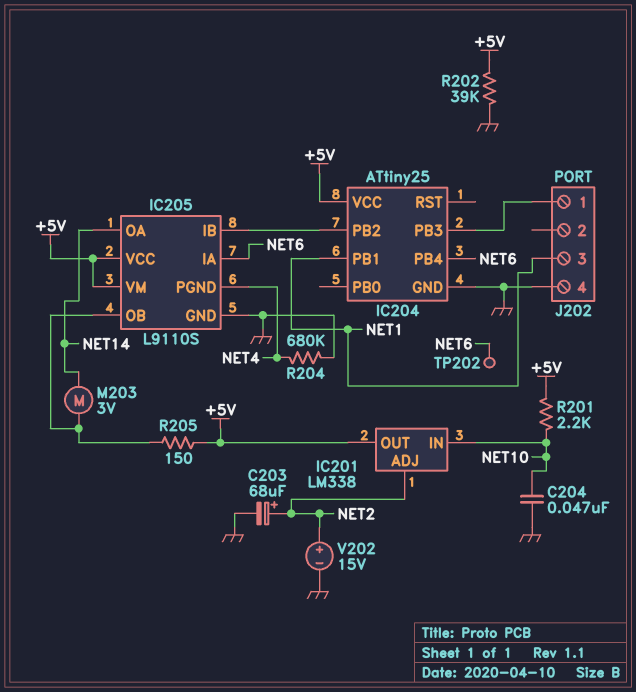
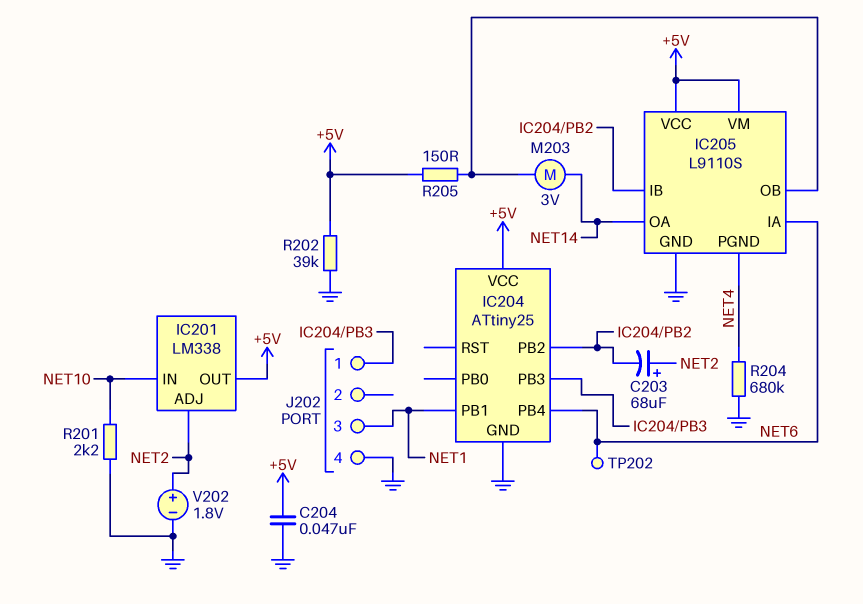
C203: 68uF (plus NET2, minus GND) -> 68uF (plus NET2, minus IC204/PB2)
C204: 47nF (GND, NET10) -> 47nF (+5V, GND)
R201: 2.2k (+5V, NET10) -> 2.2k (GND, NET10)
V202: 15V (plus NET2, minus GND) -> 1.8V (plus NET2, minus GND)

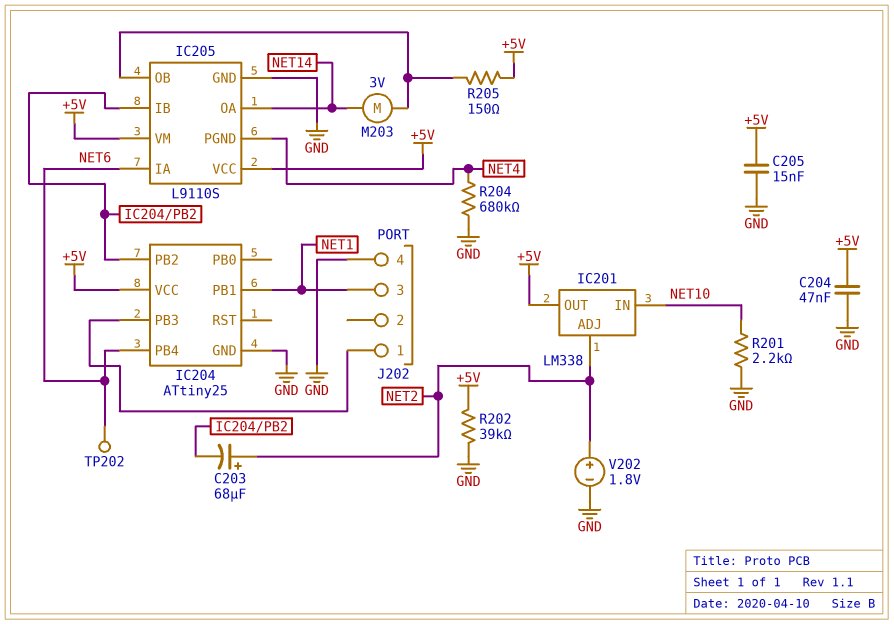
C205: none -> 15nF (+5V, GND)

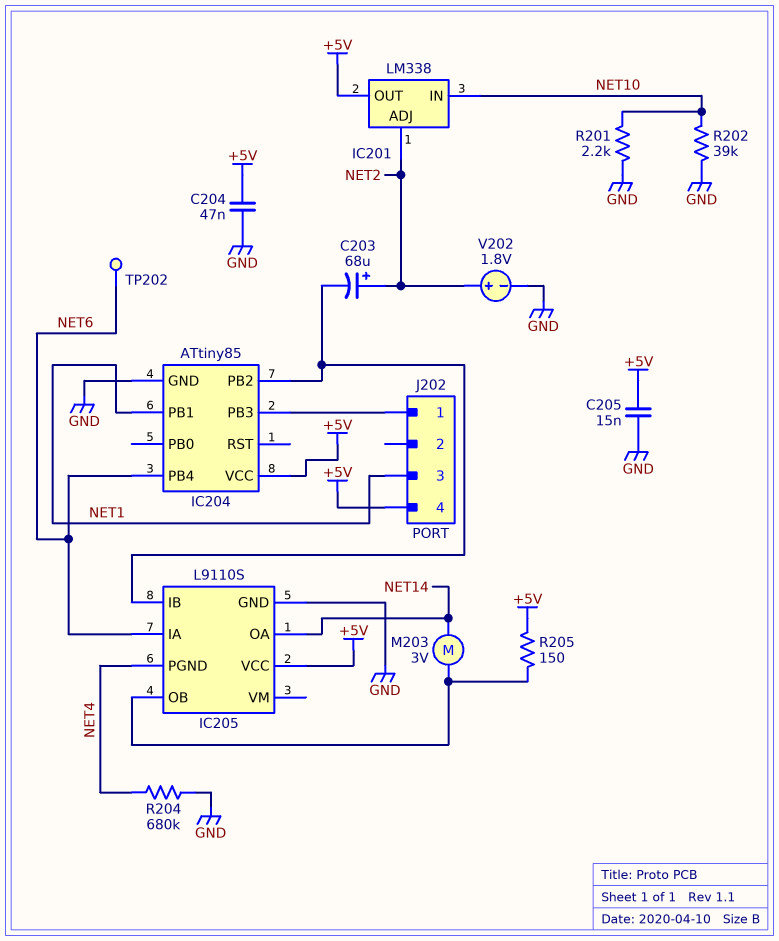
IC204: ATtiny25 -> ATtiny85
IC205 pin VM: +5V -> none
J202 pin 4: GND -> +5V
R202: 39k (+5V, GND) -> 39k (GND, NET10)

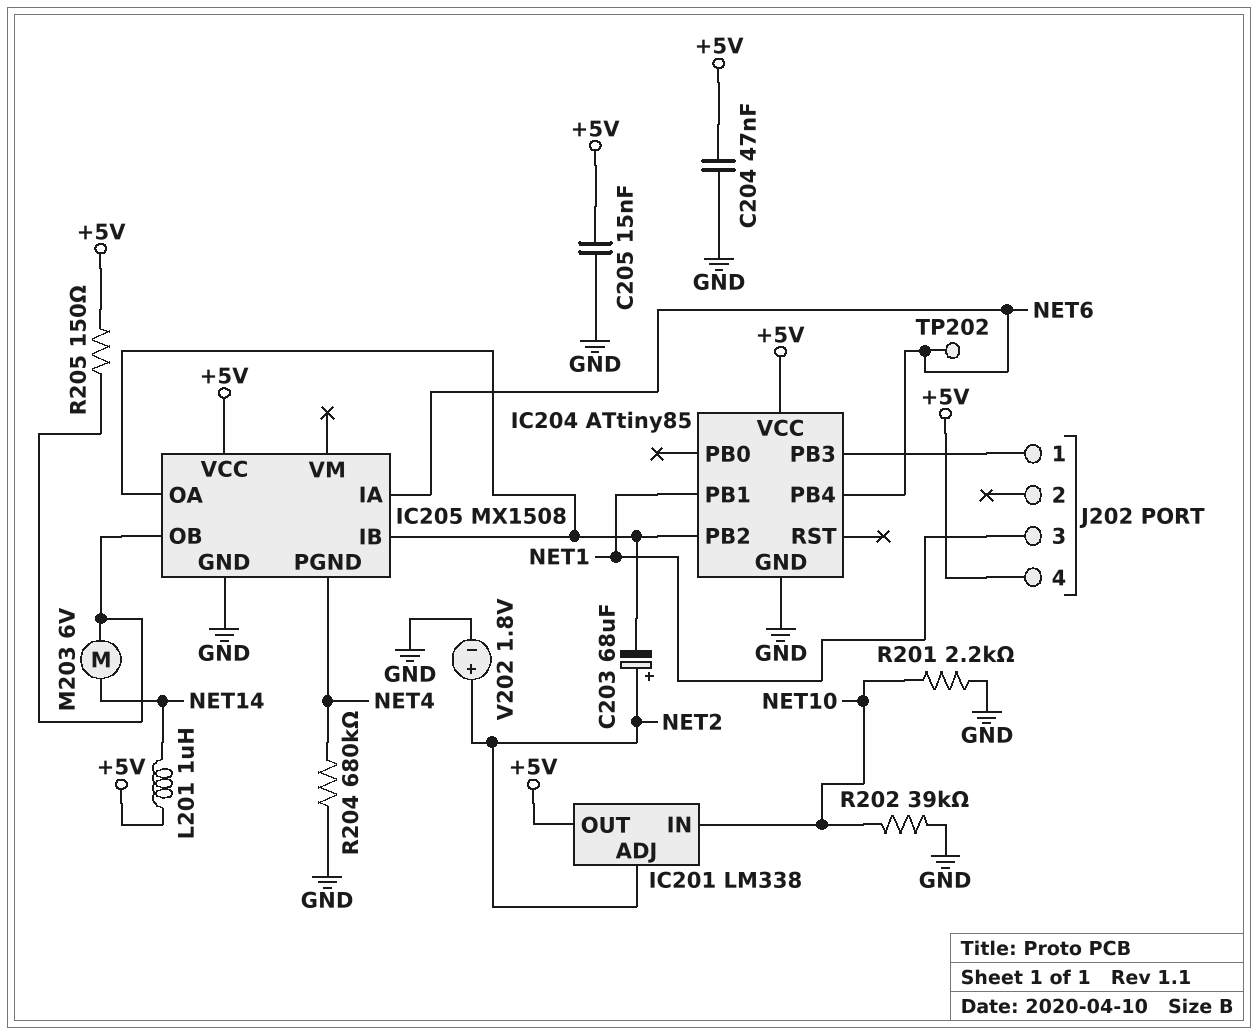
IC205: L9110S -> MX1508
IC205 pin OA: NET14 -> IC204/PB2
L201: none -> 1uH (+5V, NET14)
M203: motor 3V (IC205/OB, NET14) -> motor 6V (IC205/OB, NET14)

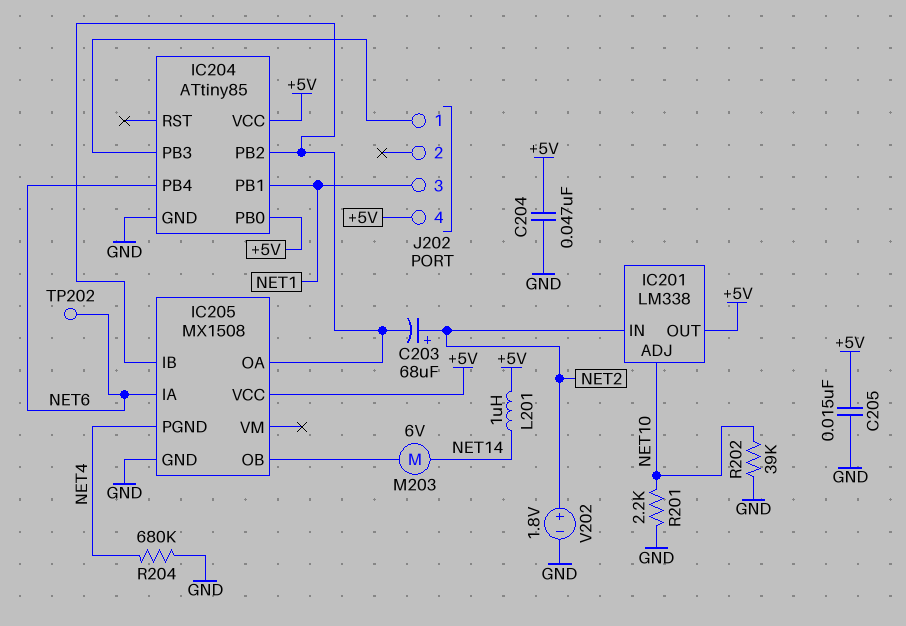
IC201 pin ADJ: NET2 -> NET10
IC201 pin IN: NET10 -> NET2
IC204 pin PB0: none -> +5V
R205: 150 (+5V, IC205/OB) -> none

